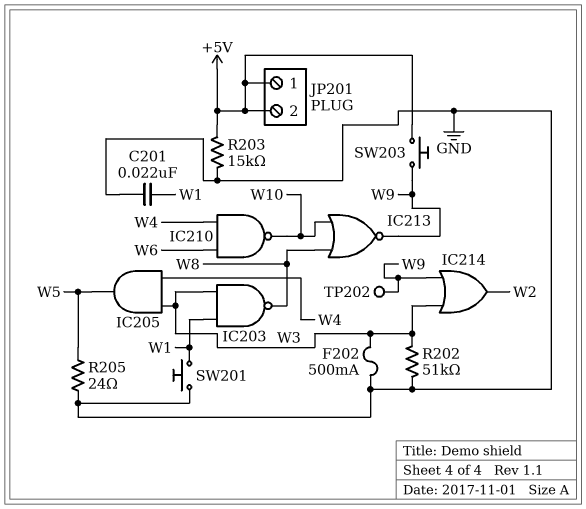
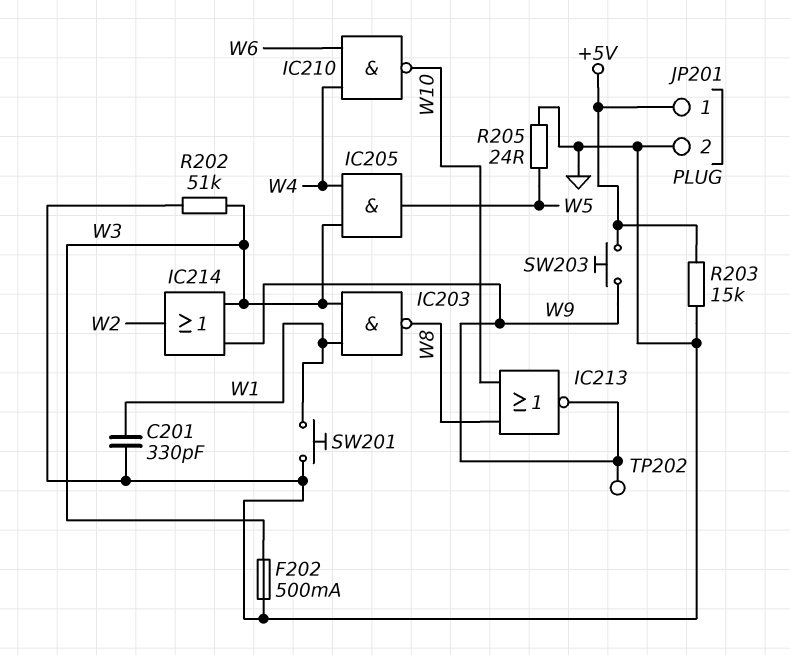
C201: 22nF (GND, W1) -> 330pF (GND, W1)
JP201 pin 2: +5V -> GND

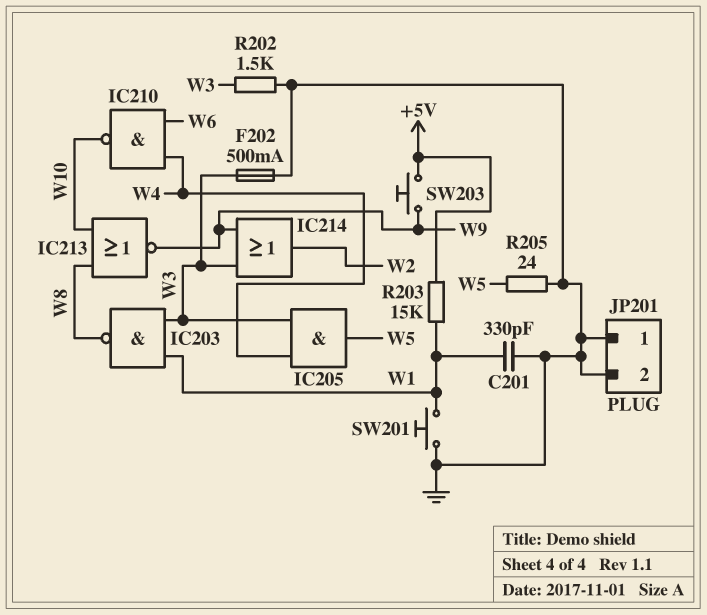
JP201 pin 1: +5V -> GND
R202: 51k (GND, W3) -> 1.5k (GND, W3)
R203: 15k (+5V, GND) -> 15k (+5V, W1)
TP202: test point (W9) -> none

